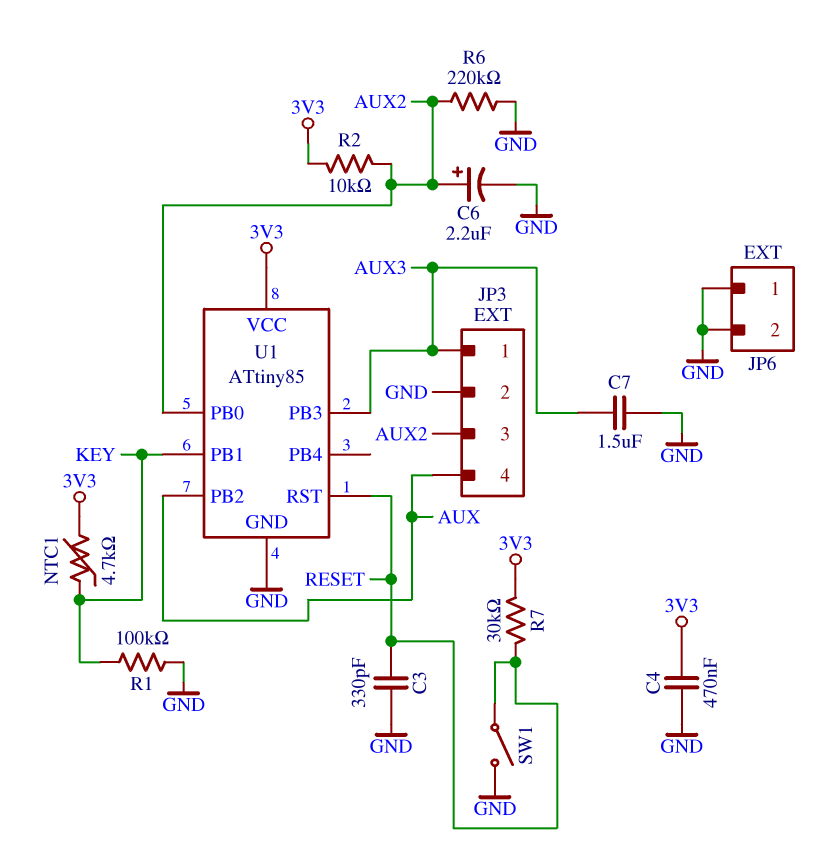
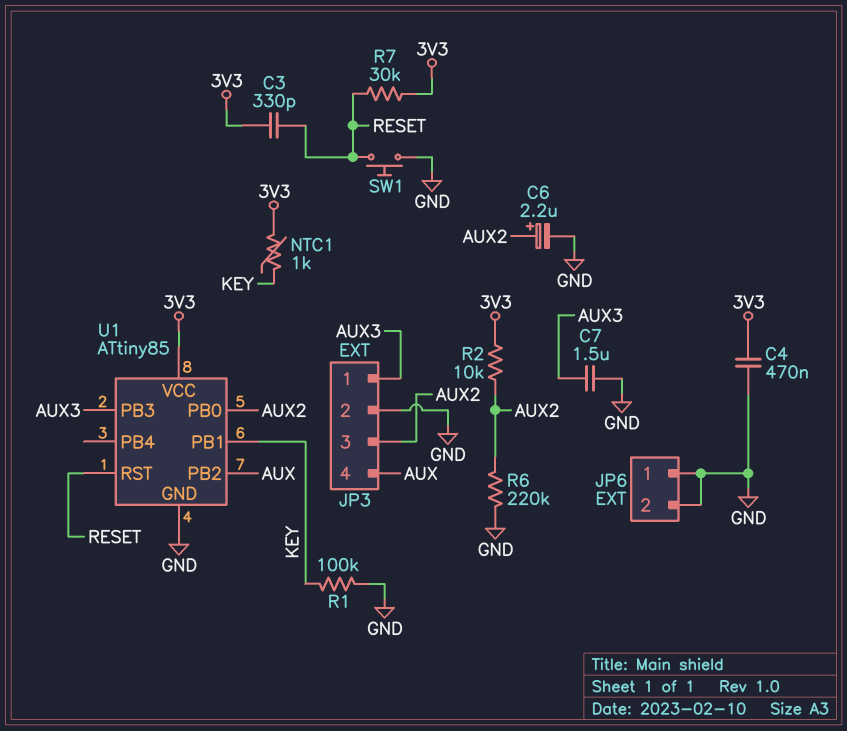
C3: 330pF (GND, RESET) -> 330pF (3V3, RESET)
NTC1: 4.7k (3V3, KEY) -> 1k (3V3, KEY)
SW1: switch (GND, RESET) -> button (GND, RESET)

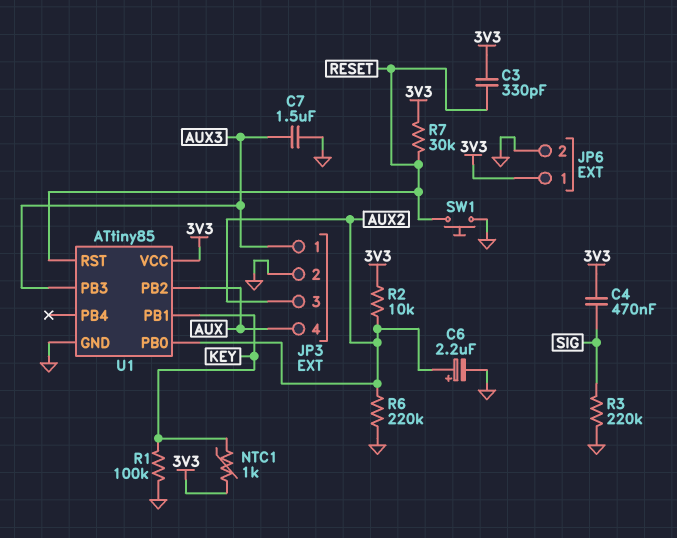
C4: 470nF (3V3, GND) -> 470nF (3V3, SIG)
JP6 pin 1: GND -> 3V3
R3: none -> 220k (GND, SIG)

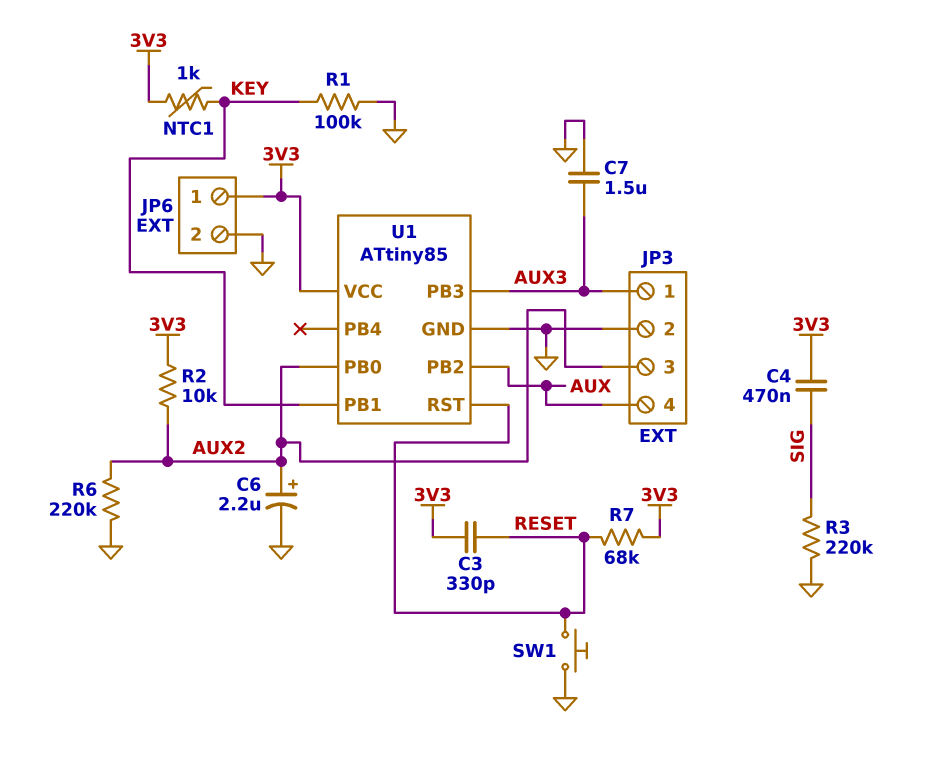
R7: 30k (3V3, RESET) -> 68k (3V3, RESET)

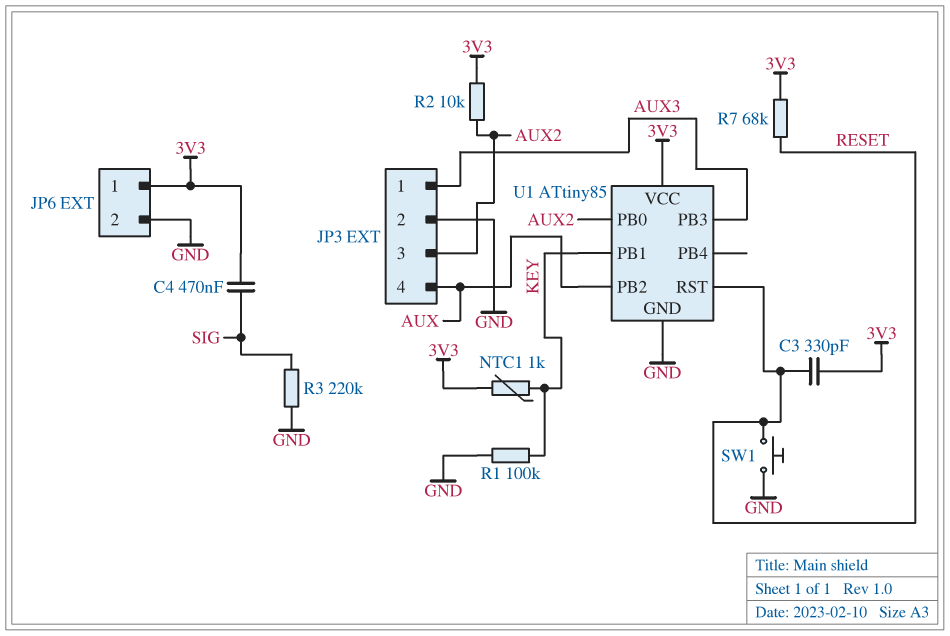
C6: 2.2uF (plus AUX2, minus GND) -> none
C7: 1.5uF (AUX3, GND) -> none
R6: 220k (AUX2, GND) -> none

